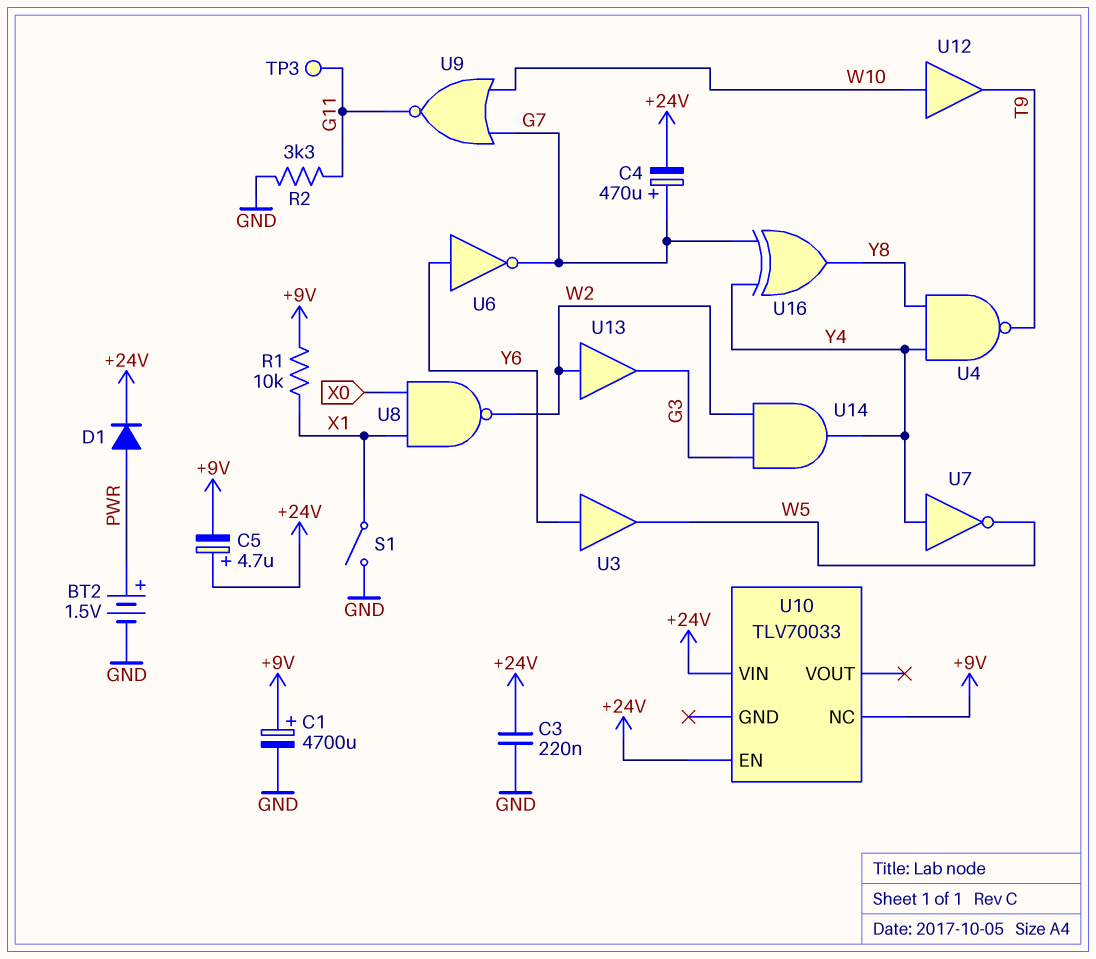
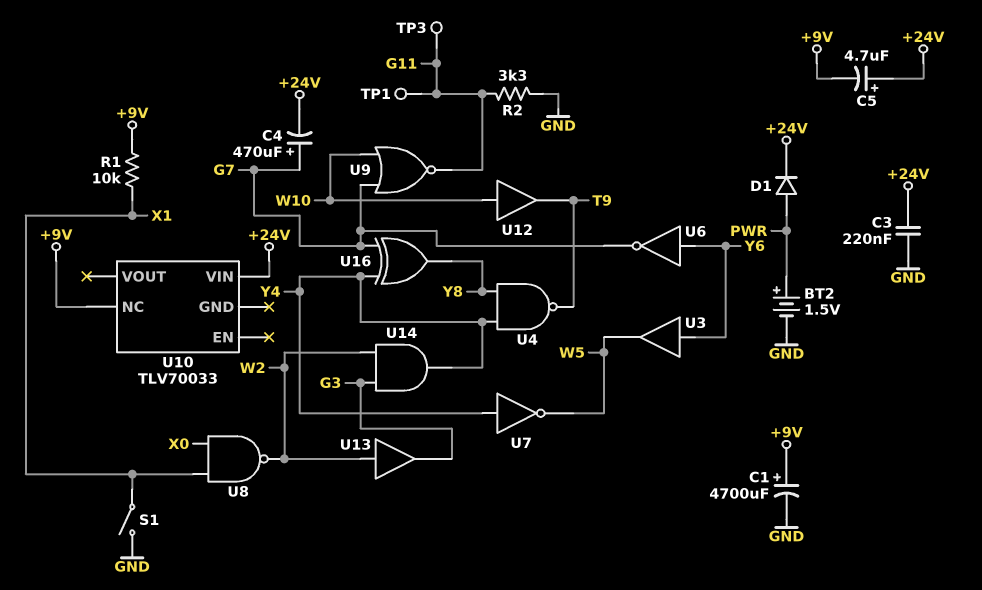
TP1: none -> test point (G11)
U10 pin EN: +24V -> none

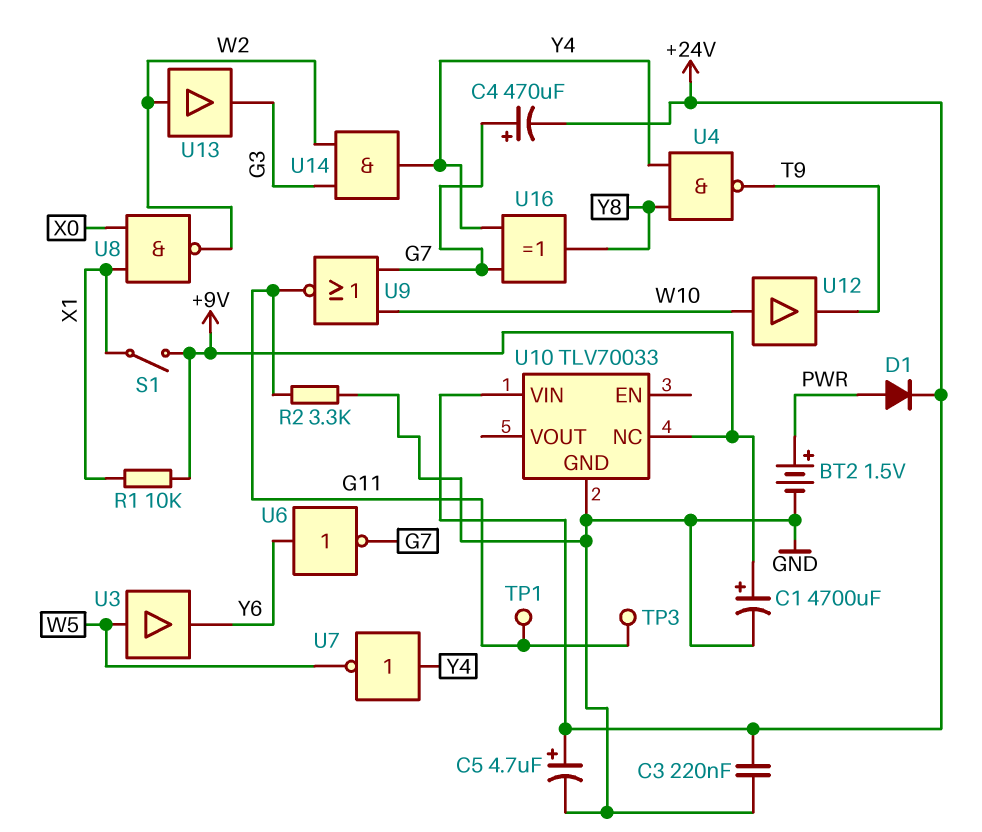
C5: 4.7uF (plus +24V, minus +9V) -> 4.7uF (plus +24V, minus GND)
S1: switch (GND, X1) -> switch (+9V, X1)
U3: buffer (in Y6, out W5) -> buffer (in W5, out Y6)
U10 pin GND: none -> GND

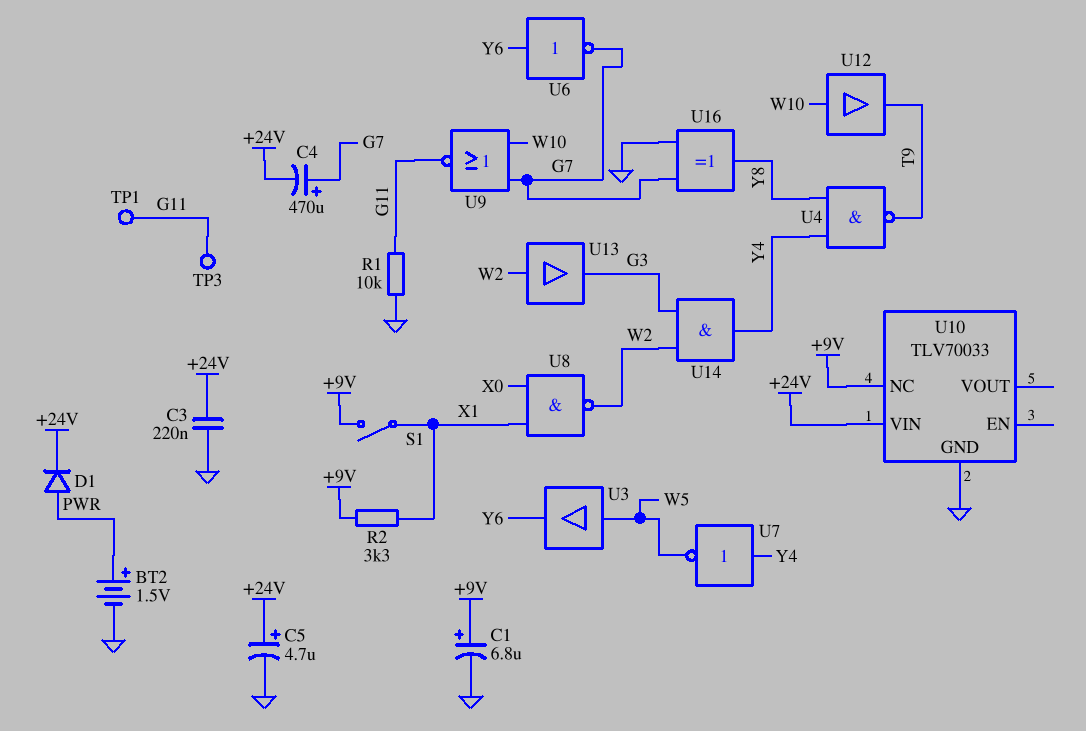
C1: 4700uF (plus +9V, minus GND) -> 6.8uF (plus +9V, minus GND)
R1: 10k (+9V, X1) -> 10k (G11, GND)
R2: 3.3k (G11, GND) -> 3.3k (+9V, X1)
U16: XOR (in G7, in Y4, out Y8) -> XOR (in G7, in GND, out Y8)

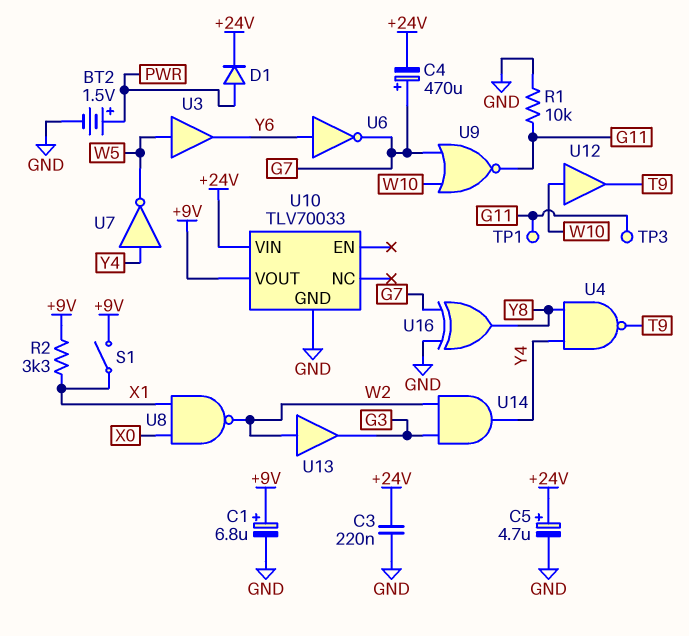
U10 pin NC: +9V -> none
U10 pin VOUT: none -> +9V

